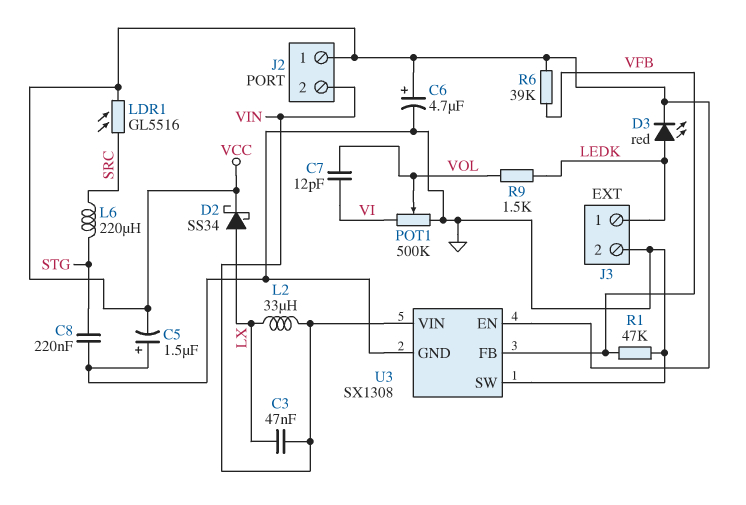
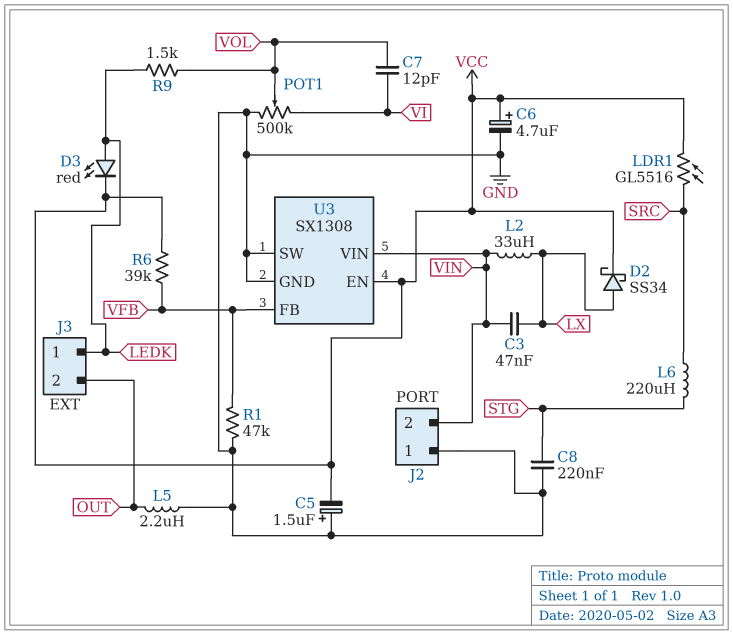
J2 pin 1: VCC -> GND
J3 pin 2: GND -> OUT
L5: none -> 2.2uH (GND, OUT)

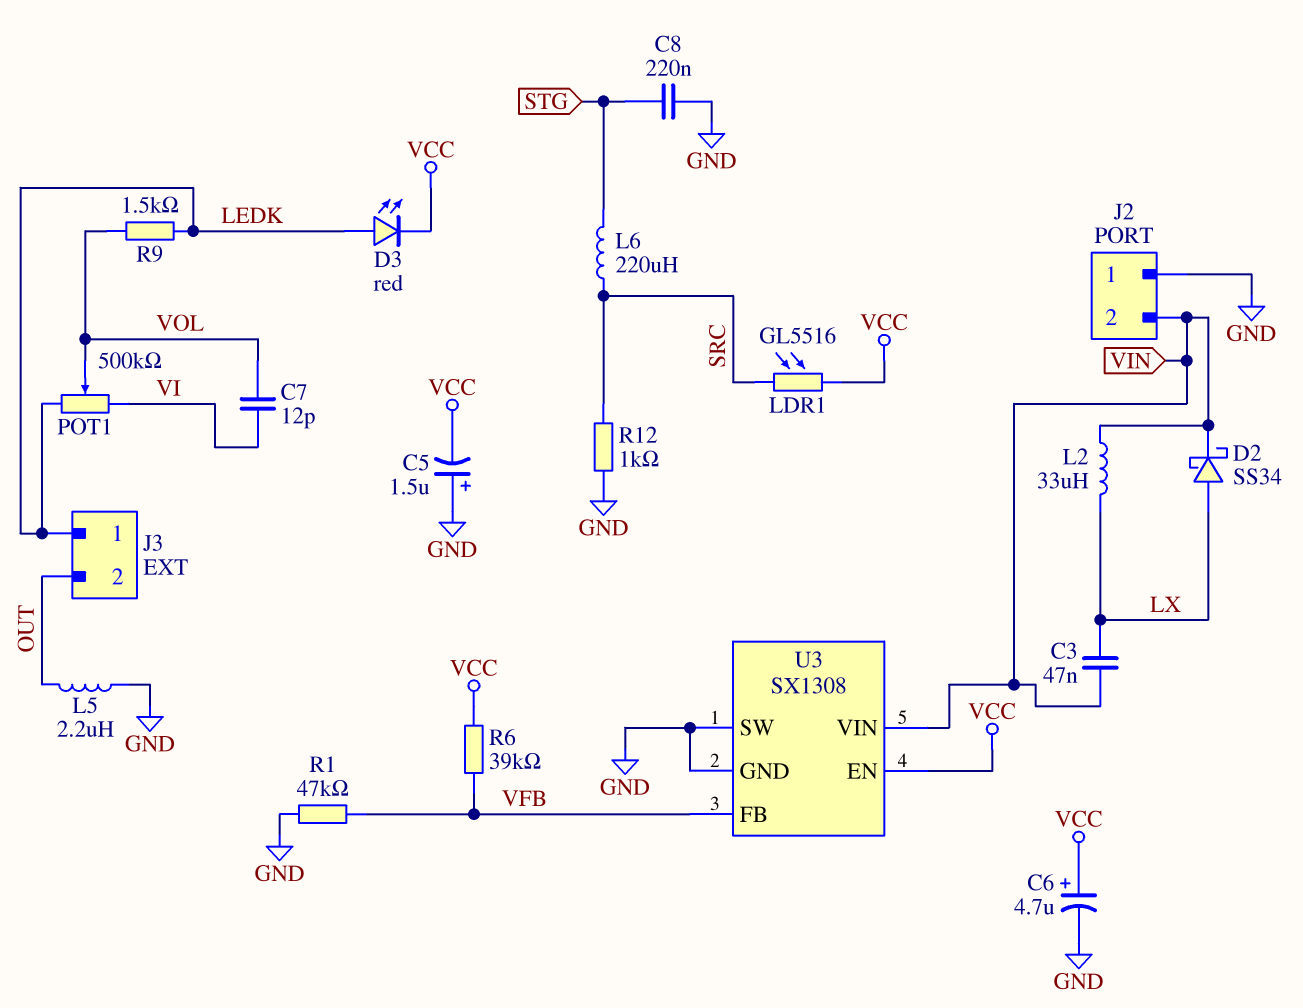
D2: schottky SS34 (A LX, K VCC) -> schottky SS34 (A LX, K VIN)
POT1: 500k (GND, VI, wiper VOL) -> 500k (LEDK, VI, wiper VOL)
R12: none -> 1k (GND, SRC)

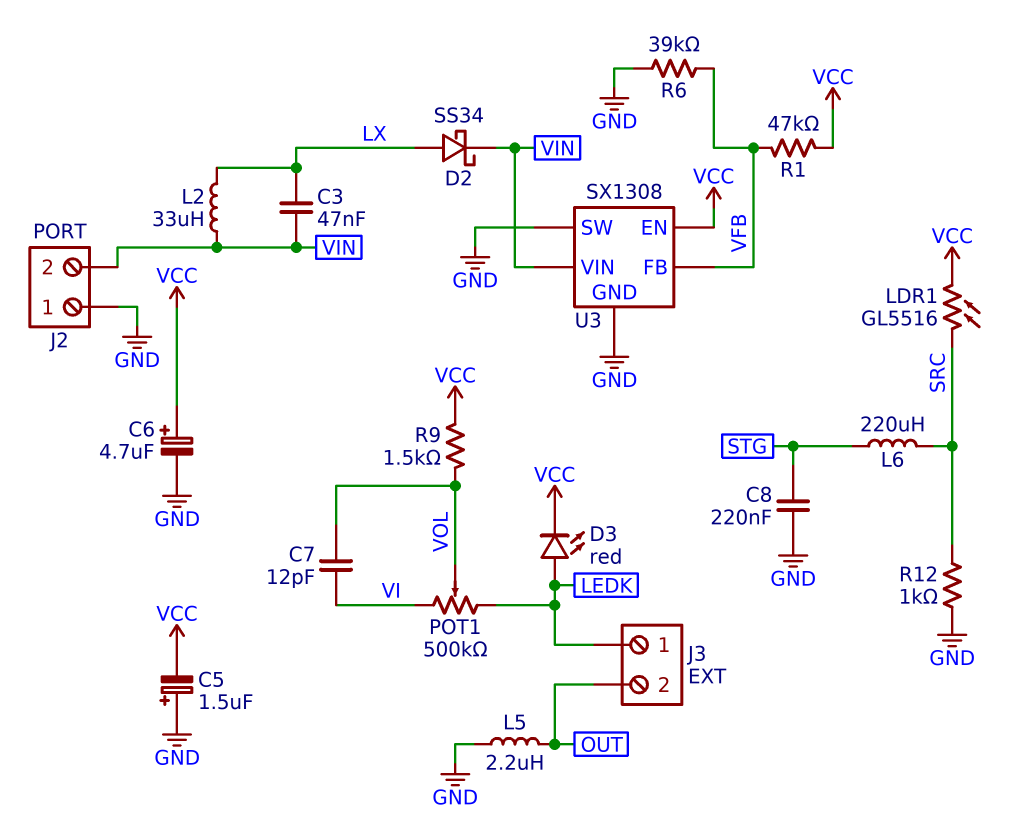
R1: 47k (GND, VFB) -> 47k (VCC, VFB)
R6: 39k (VCC, VFB) -> 39k (GND, VFB)
R9: 1.5k (LEDK, VOL) -> 1.5k (VCC, VOL)

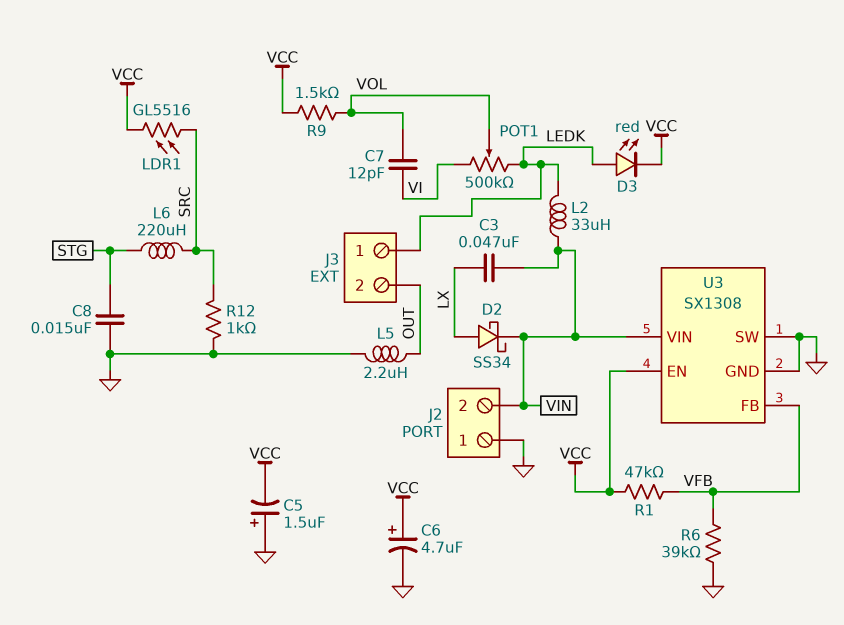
C8: 220nF (GND, STG) -> 15nF (GND, STG)
L2: 33uH (LX, VIN) -> 33uH (LEDK, VIN)

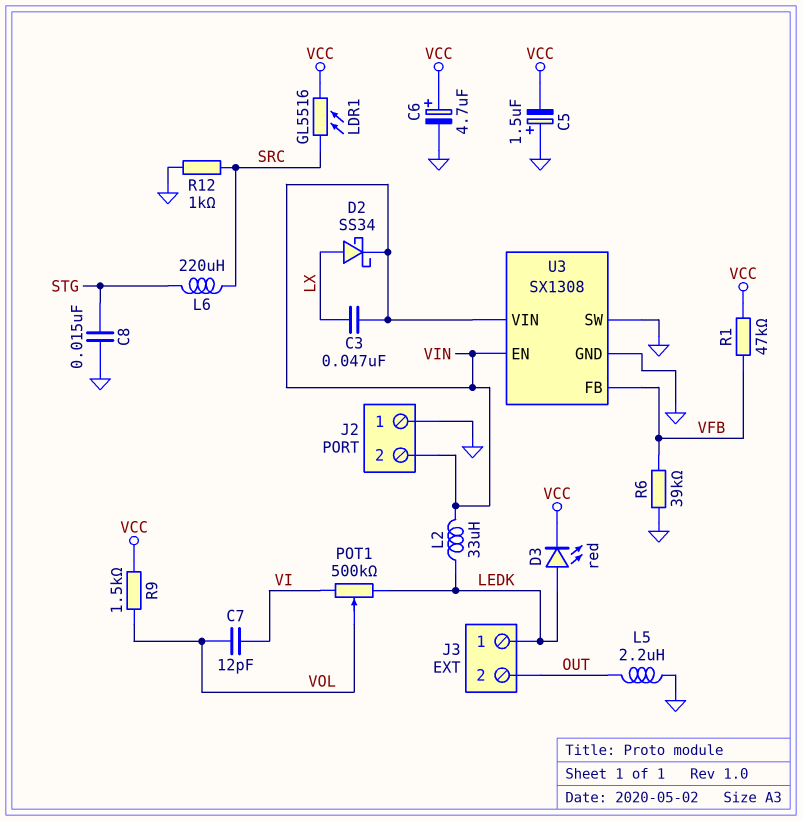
U3 pin EN: VCC -> VIN

